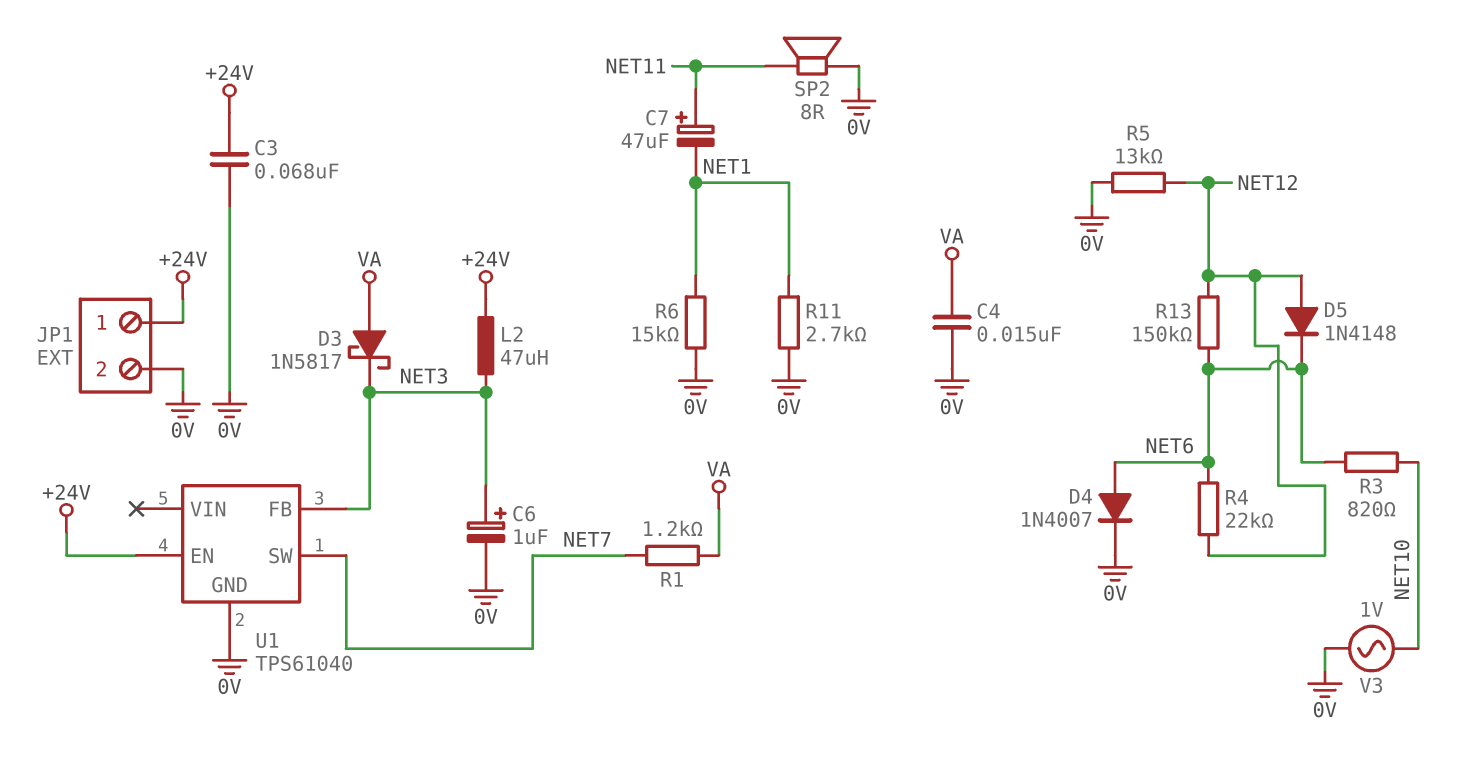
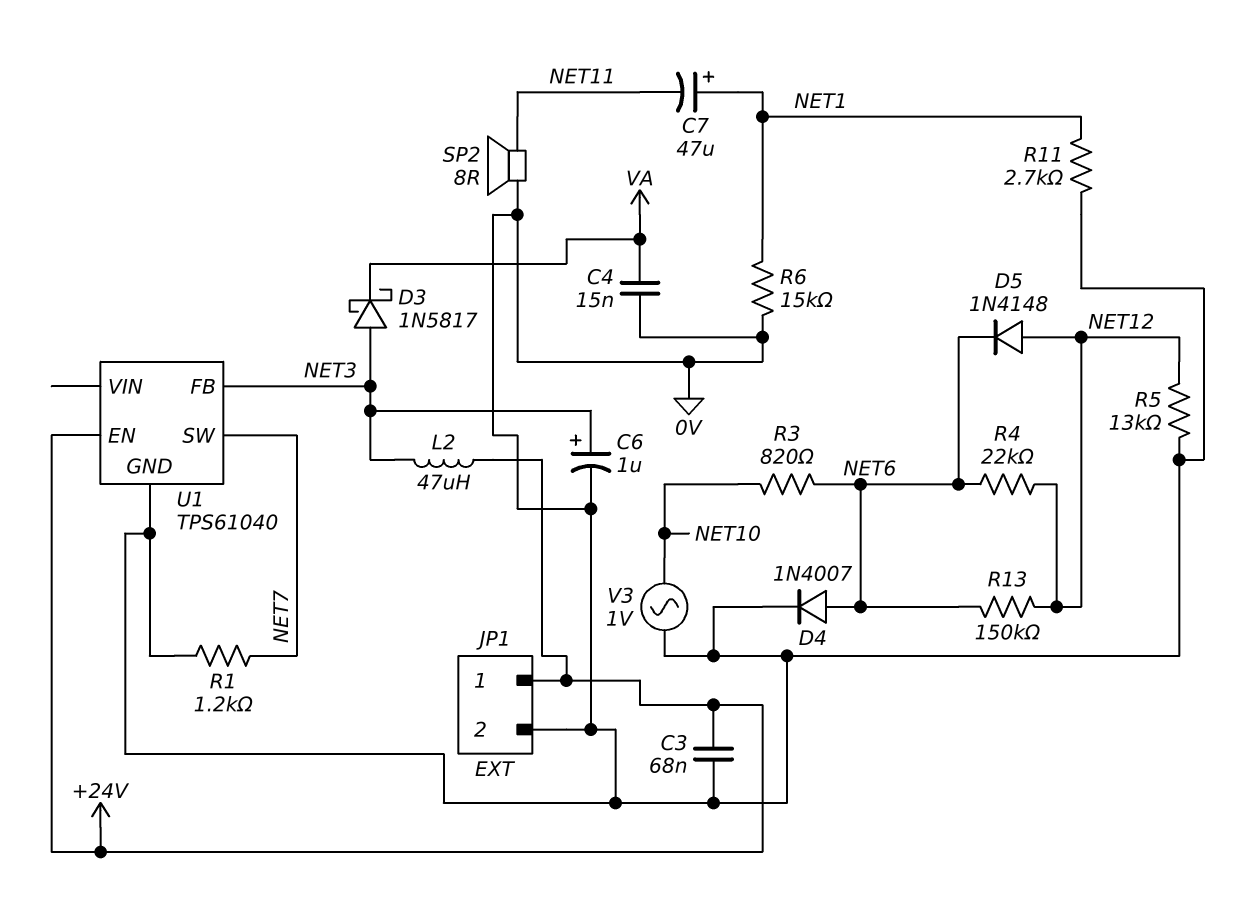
C7: 47uF (plus NET11, minus NET1) -> 47uF (plus NET1, minus NET11)
D3: schottky 1N5817 (A VA, K NET3) -> schottky 1N5817 (A NET3, K VA)
R1: 1.2k (NET7, VA) -> 1.2k (0V, NET7)

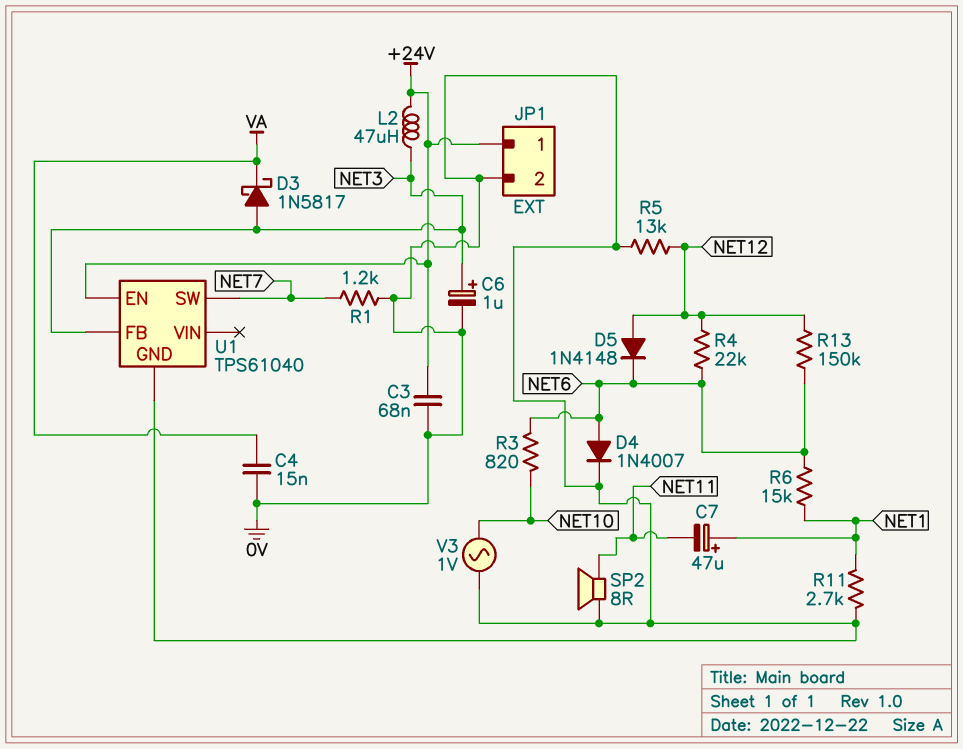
R6: 15k (0V, NET1) -> 15k (NET1, NET6)

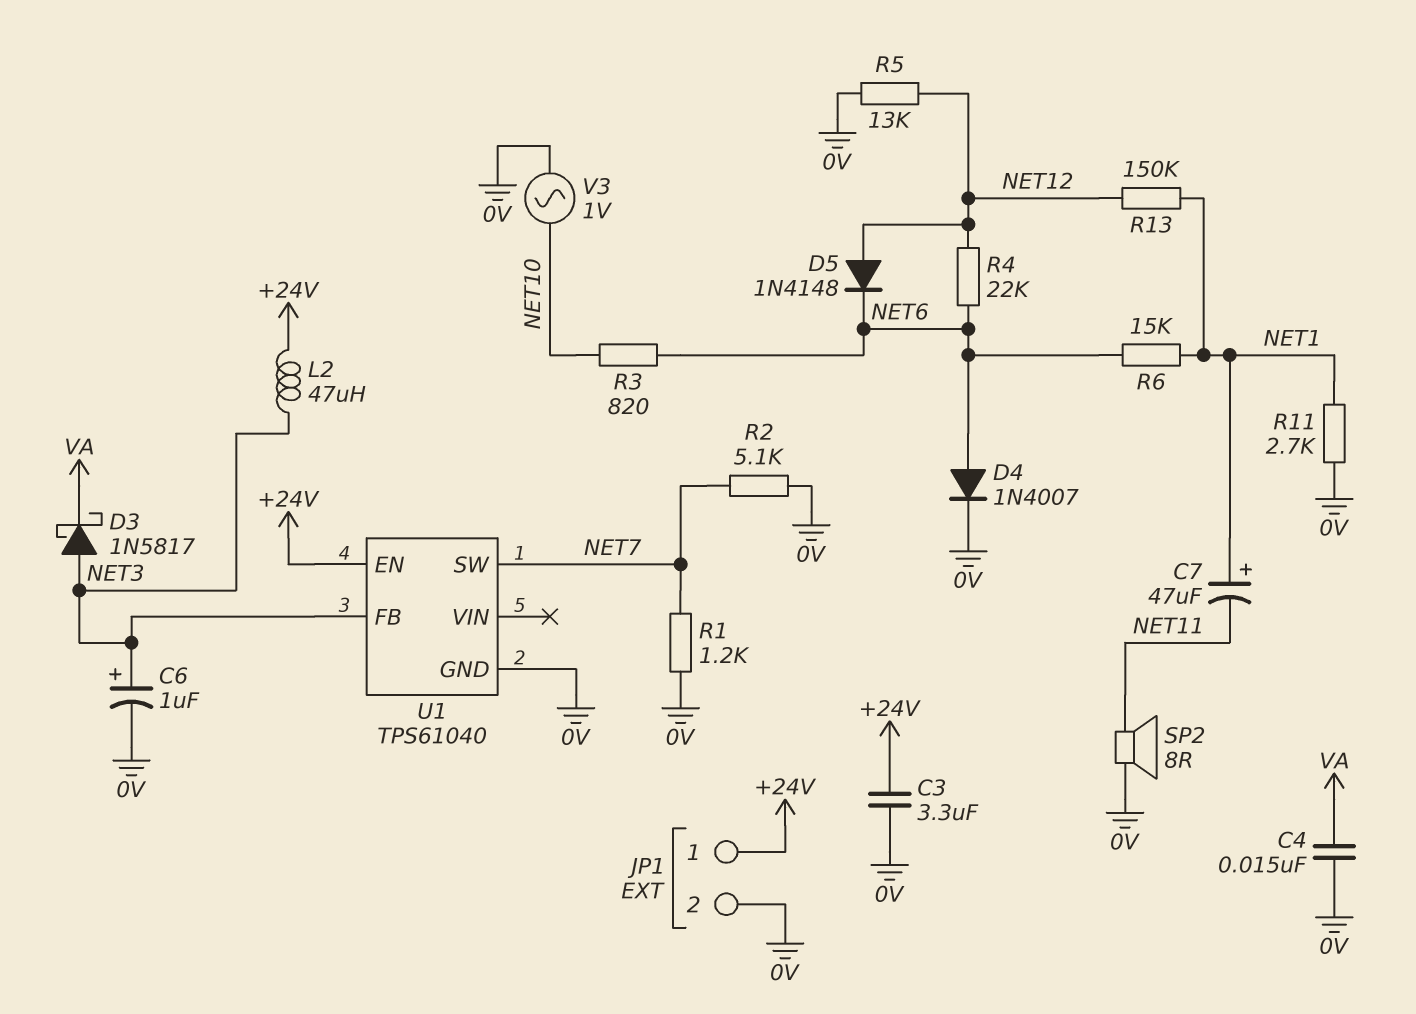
C3: 68nF (+24V, 0V) -> 3.3uF (+24V, 0V)
R2: none -> 5.1k (0V, NET7)
R13: 150k (NET6, NET12) -> 150k (NET1, NET12)

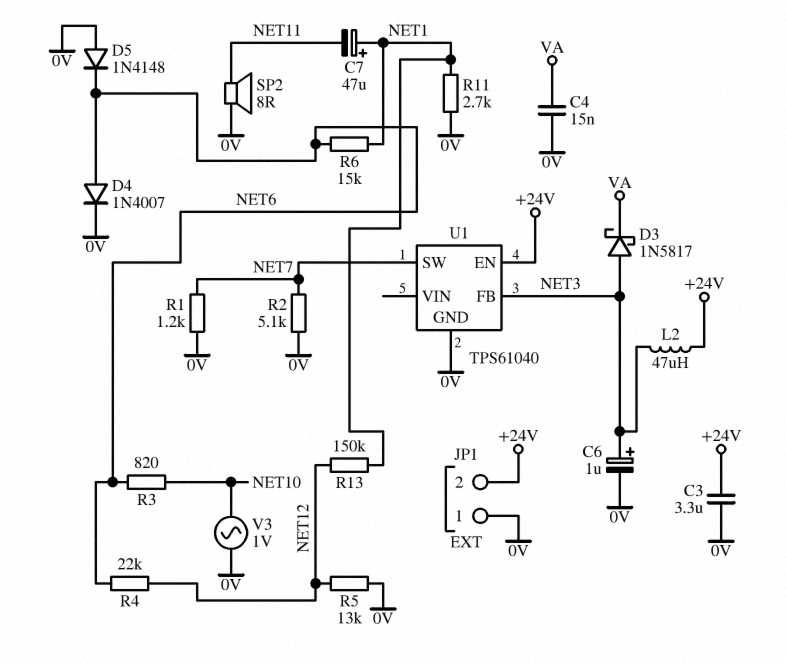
D5: diode 1N4148 (A NET12, K NET6) -> diode 1N4148 (A 0V, K NET6)
JP1 pin 1: +24V -> 0V
JP1 pin 2: 0V -> +24V

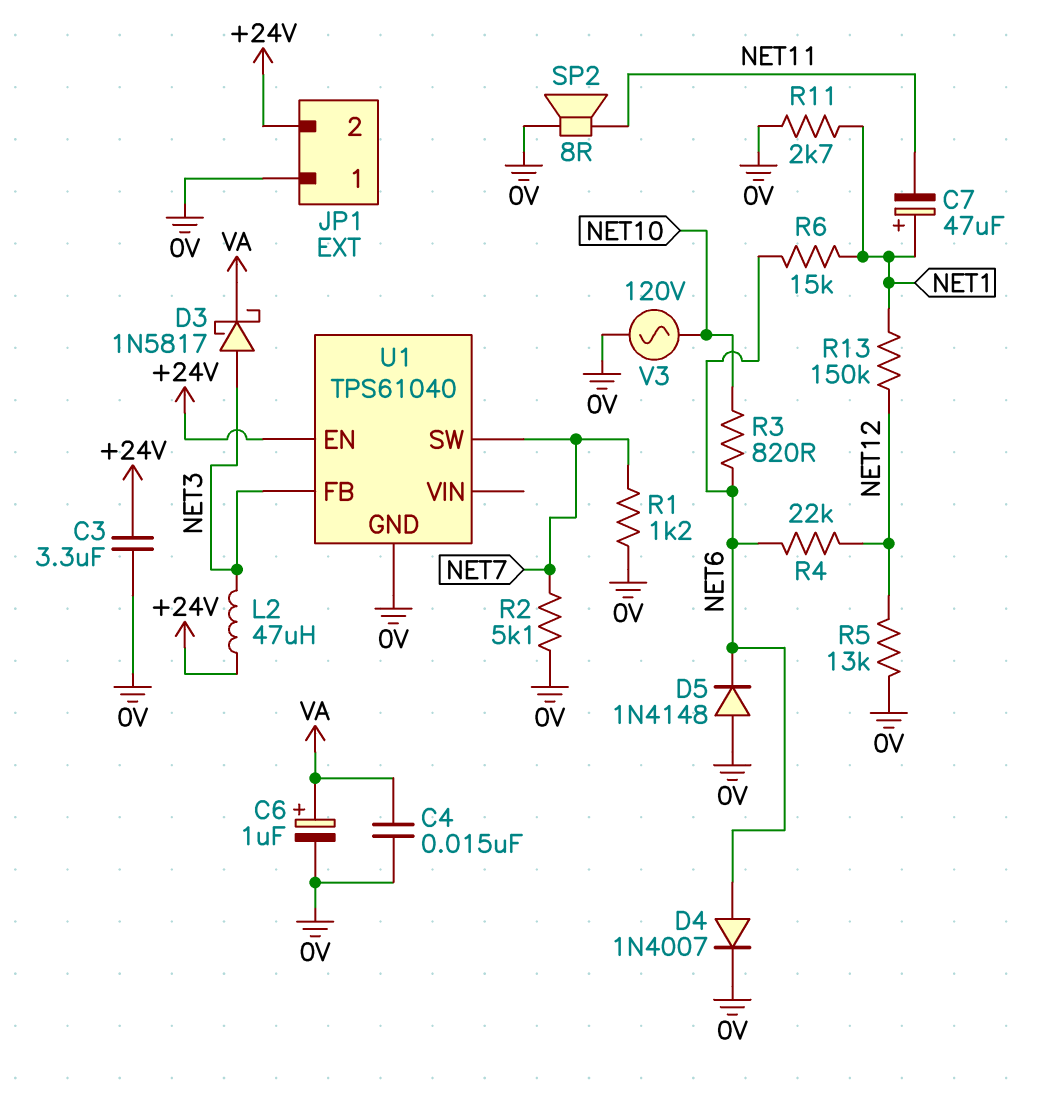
C6: 1uF (plus NET3, minus 0V) -> 1uF (plus VA, minus 0V)
V3: AC 1V (0V, NET10) -> AC 120V (0V, NET10)

